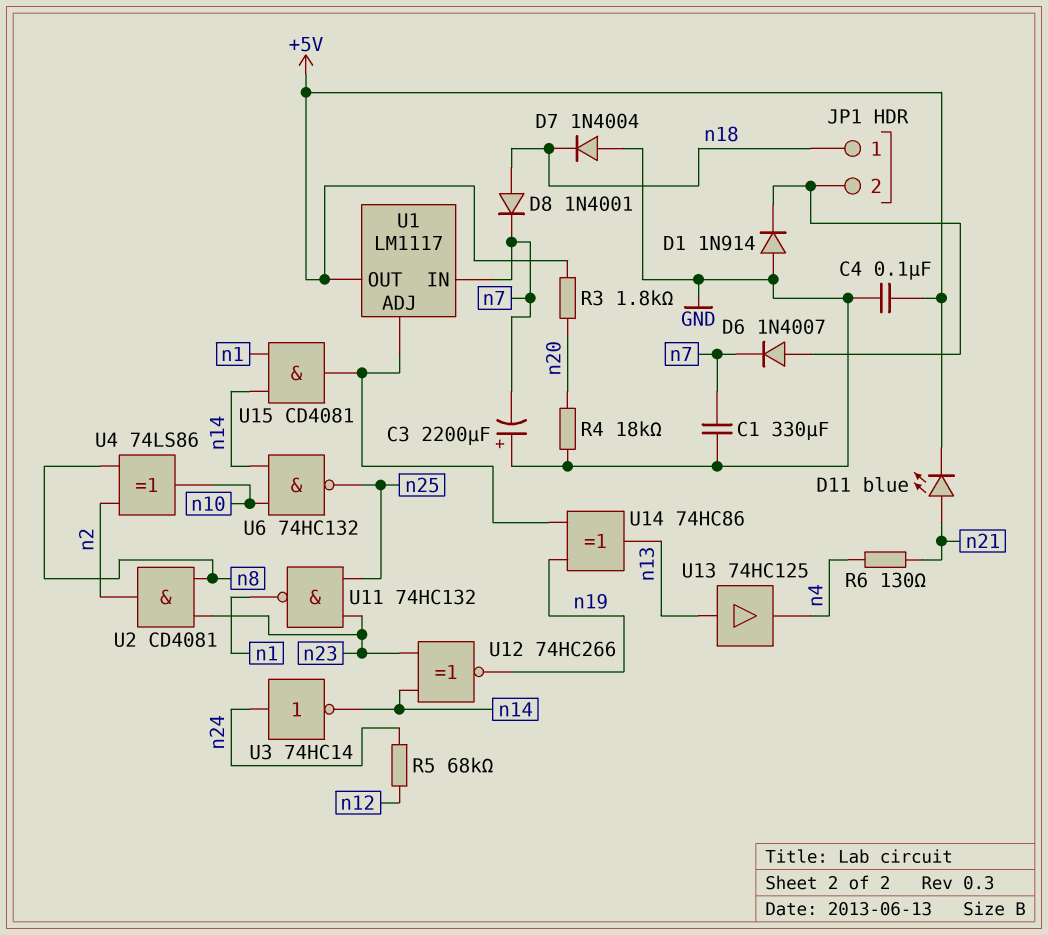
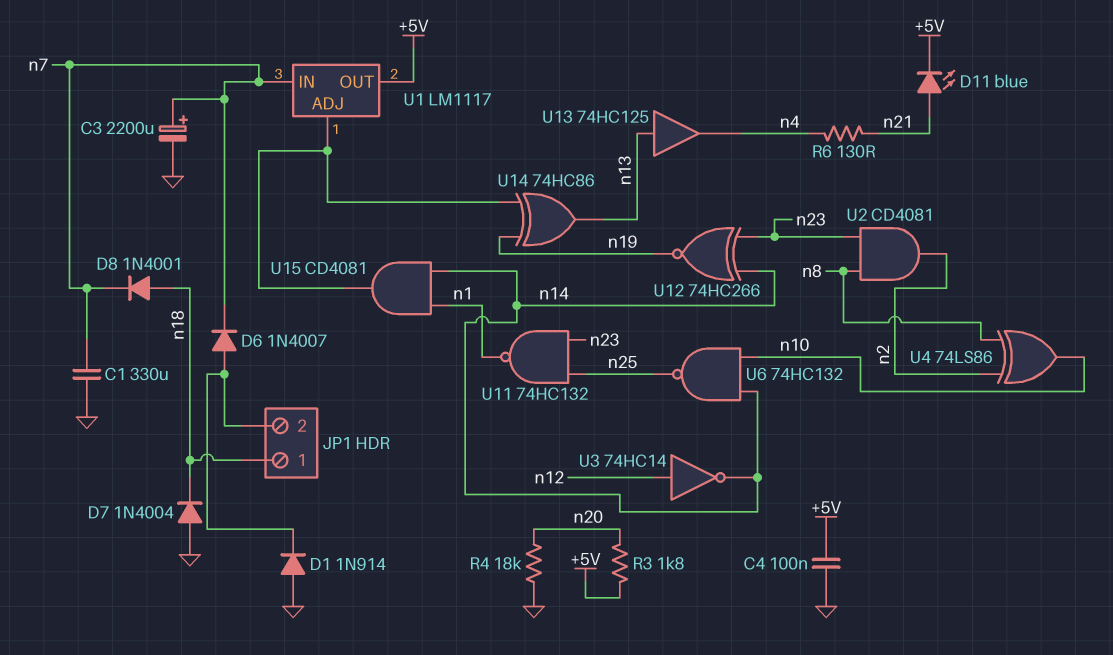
C3: 2200uF (plus GND, minus n7) -> 2200uF (plus n7, minus GND)
R5: 68k (n12, n24) -> none
U3: NOT 74HC14 (in n24, out n14) -> NOT 74HC14 (in n12, out n14)

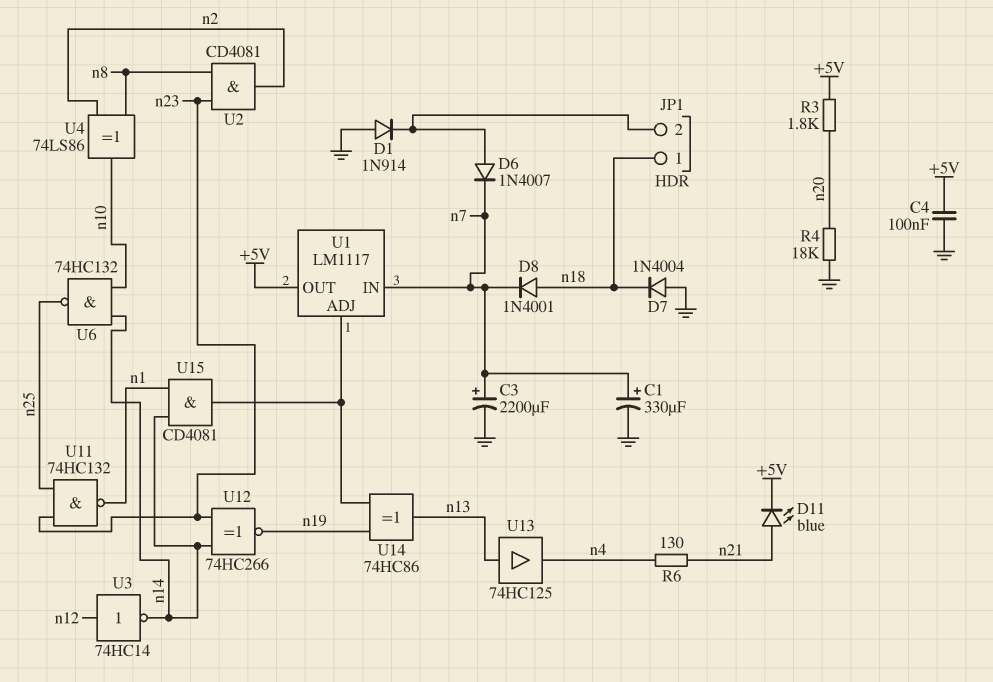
C1: 330uF (GND, n7) -> 330uF (plus n7, minus GND)

